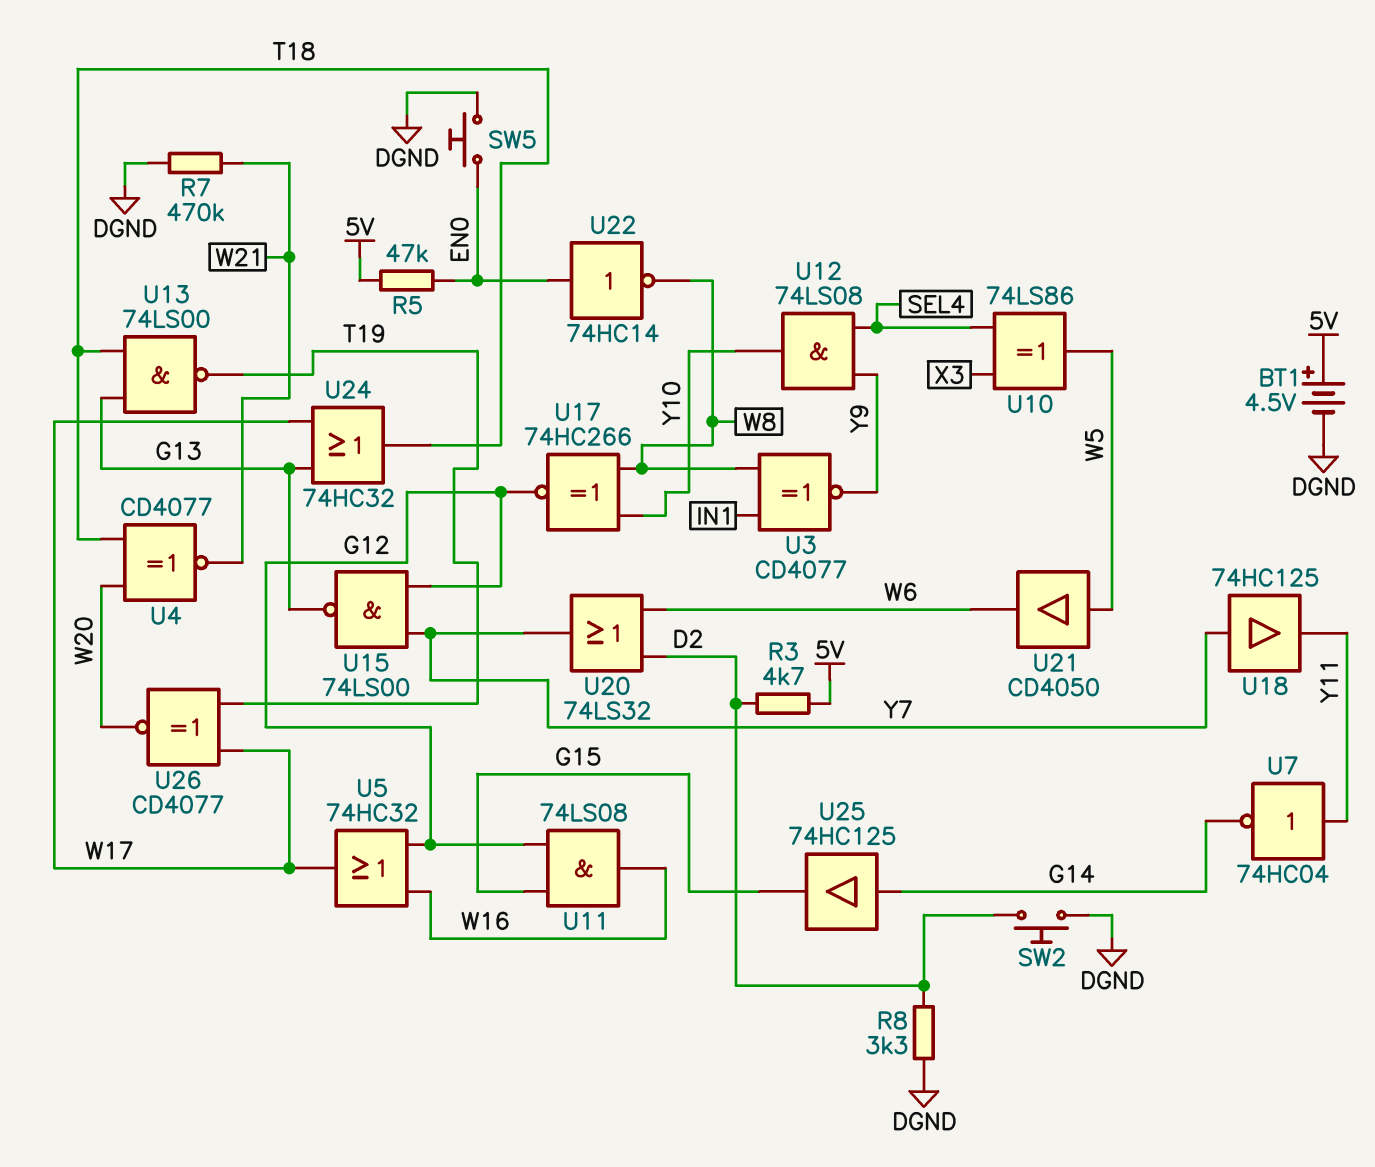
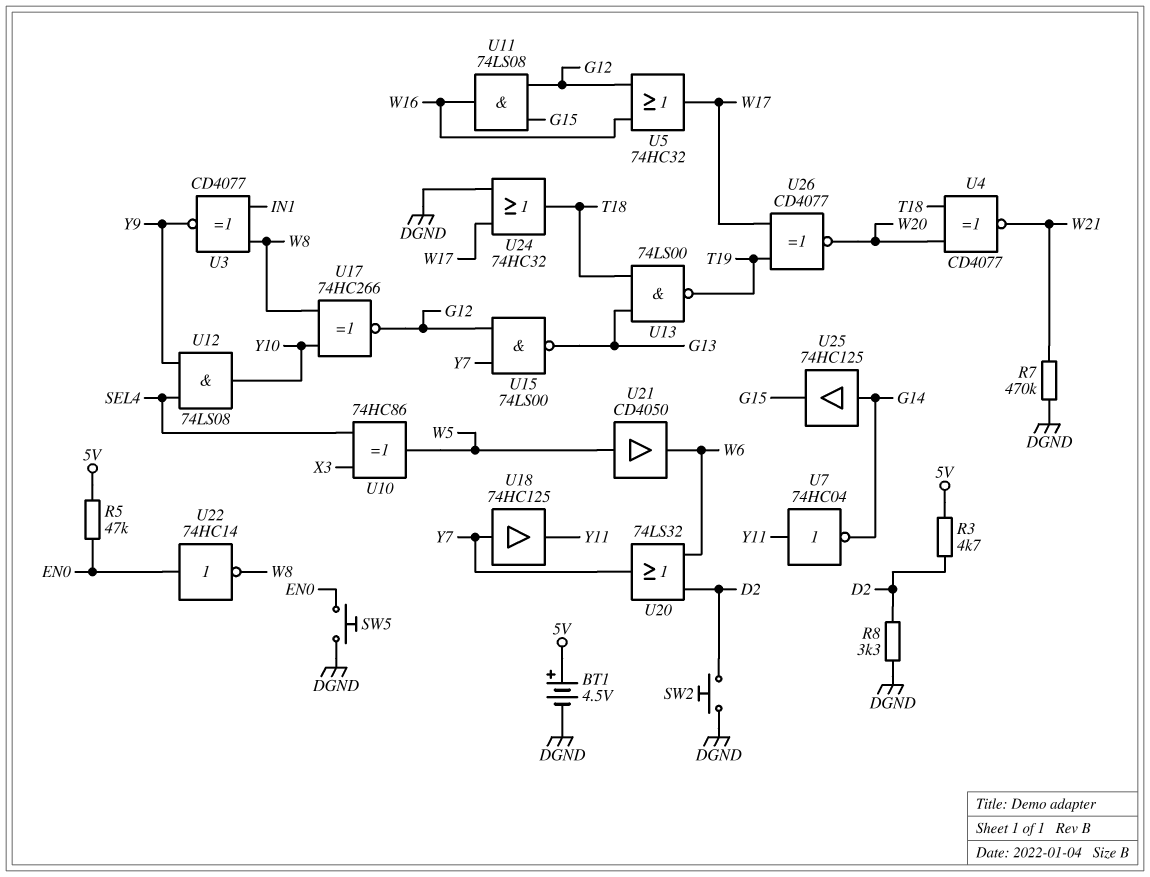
U10: XOR 74LS86 (in SEL4, in X3, out W5) -> XOR 74HC86 (in SEL4, in X3, out W5)
U24: OR 74HC32 (in G13, in W17, out T18) -> OR 74HC32 (in DGND, in W17, out T18)

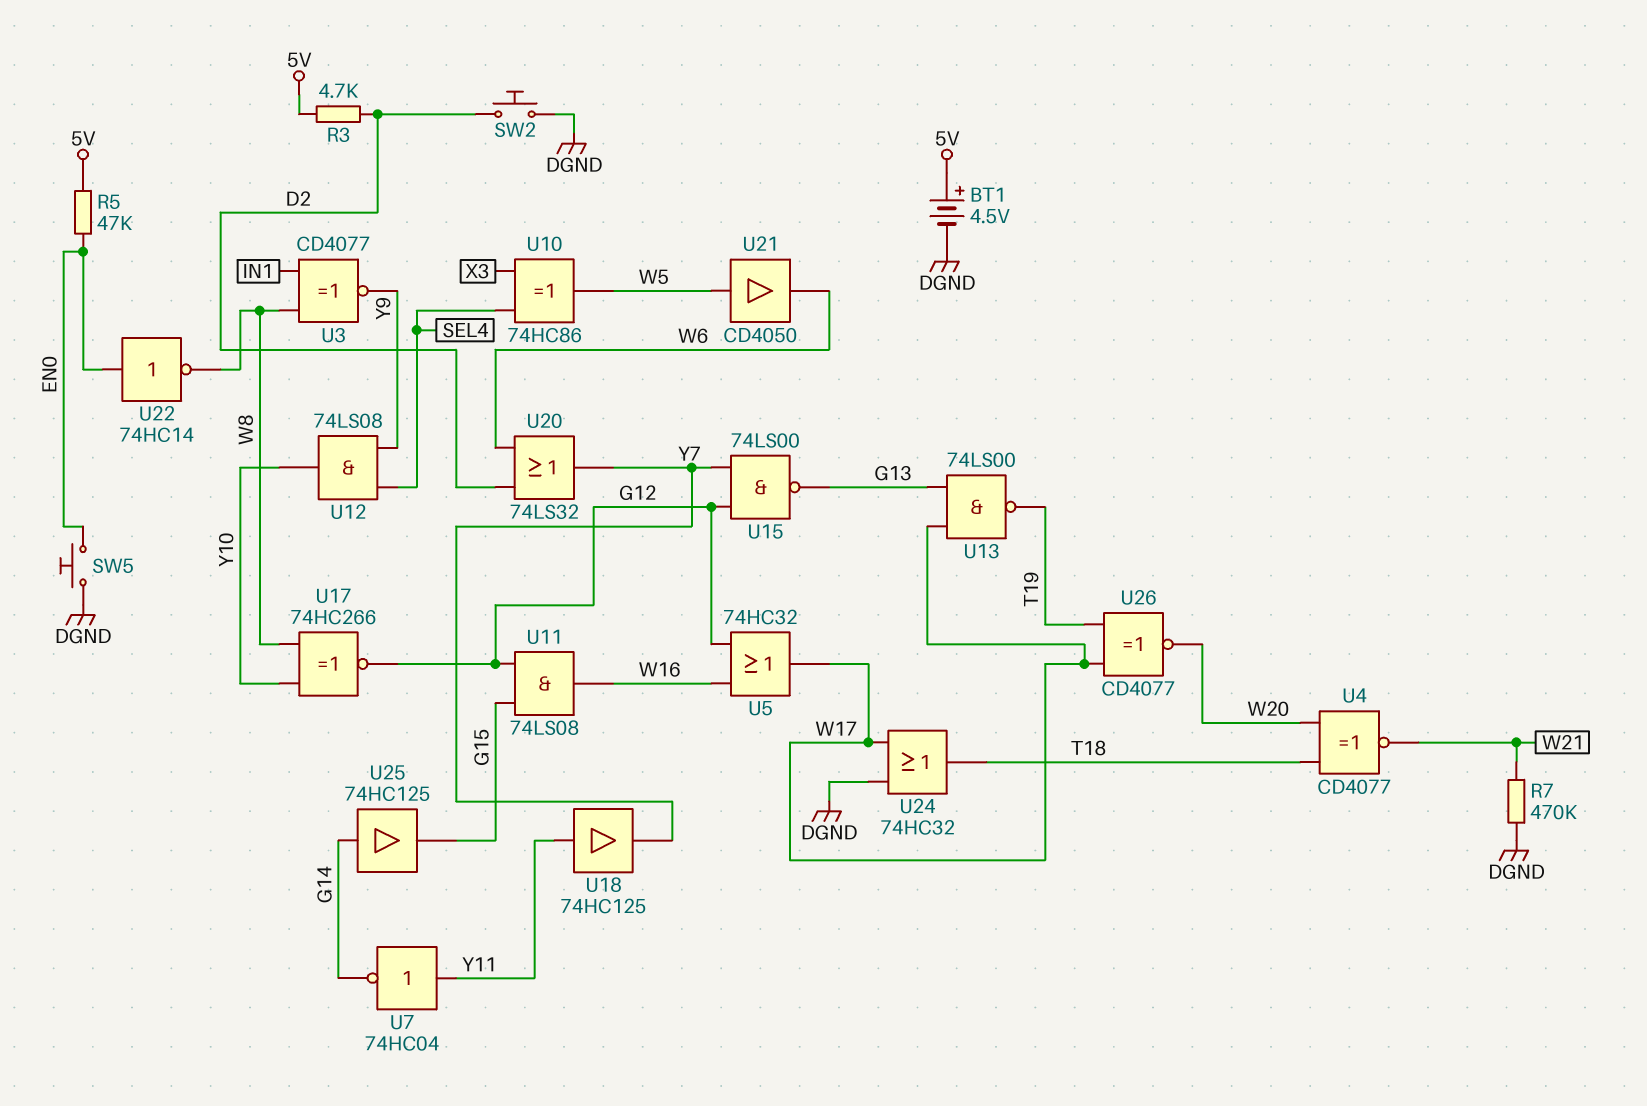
R8: 3.3k (D2, DGND) -> none
U13: NAND 74LS00 (in G13, in T18, out T19) -> NAND 74LS00 (in G13, in W17, out T19)
U18: buffer 74HC125 (in Y7, out Y11) -> buffer 74HC125 (in Y11, out Y7)

